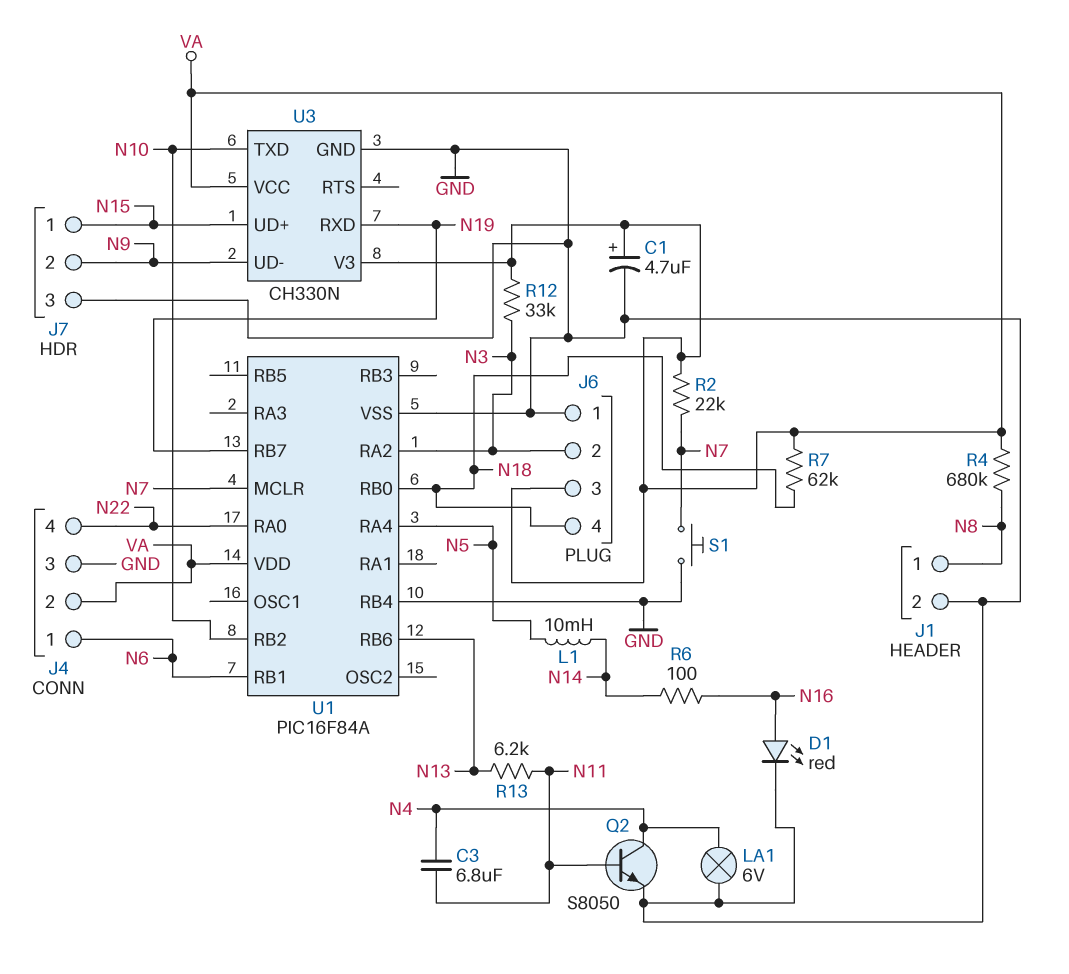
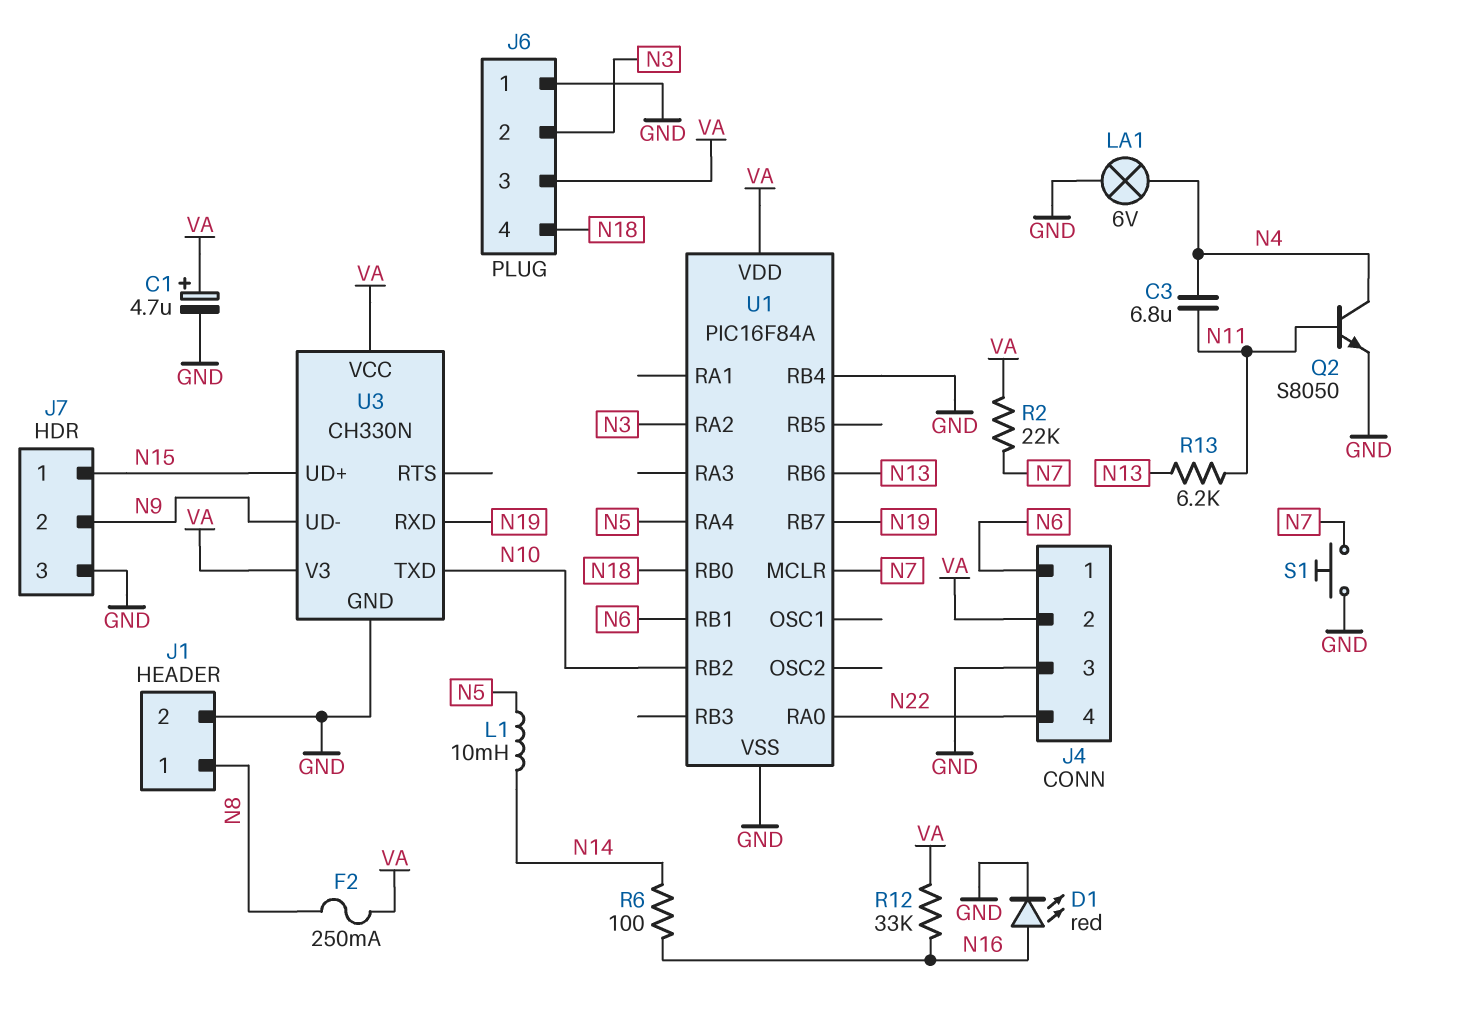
F2: none -> 250mA (N8, VA)
R4: 680k (N8, VA) -> none
R7: 62k (N18, VA) -> none
R12: 33k (N3, VA) -> 33k (N16, VA)

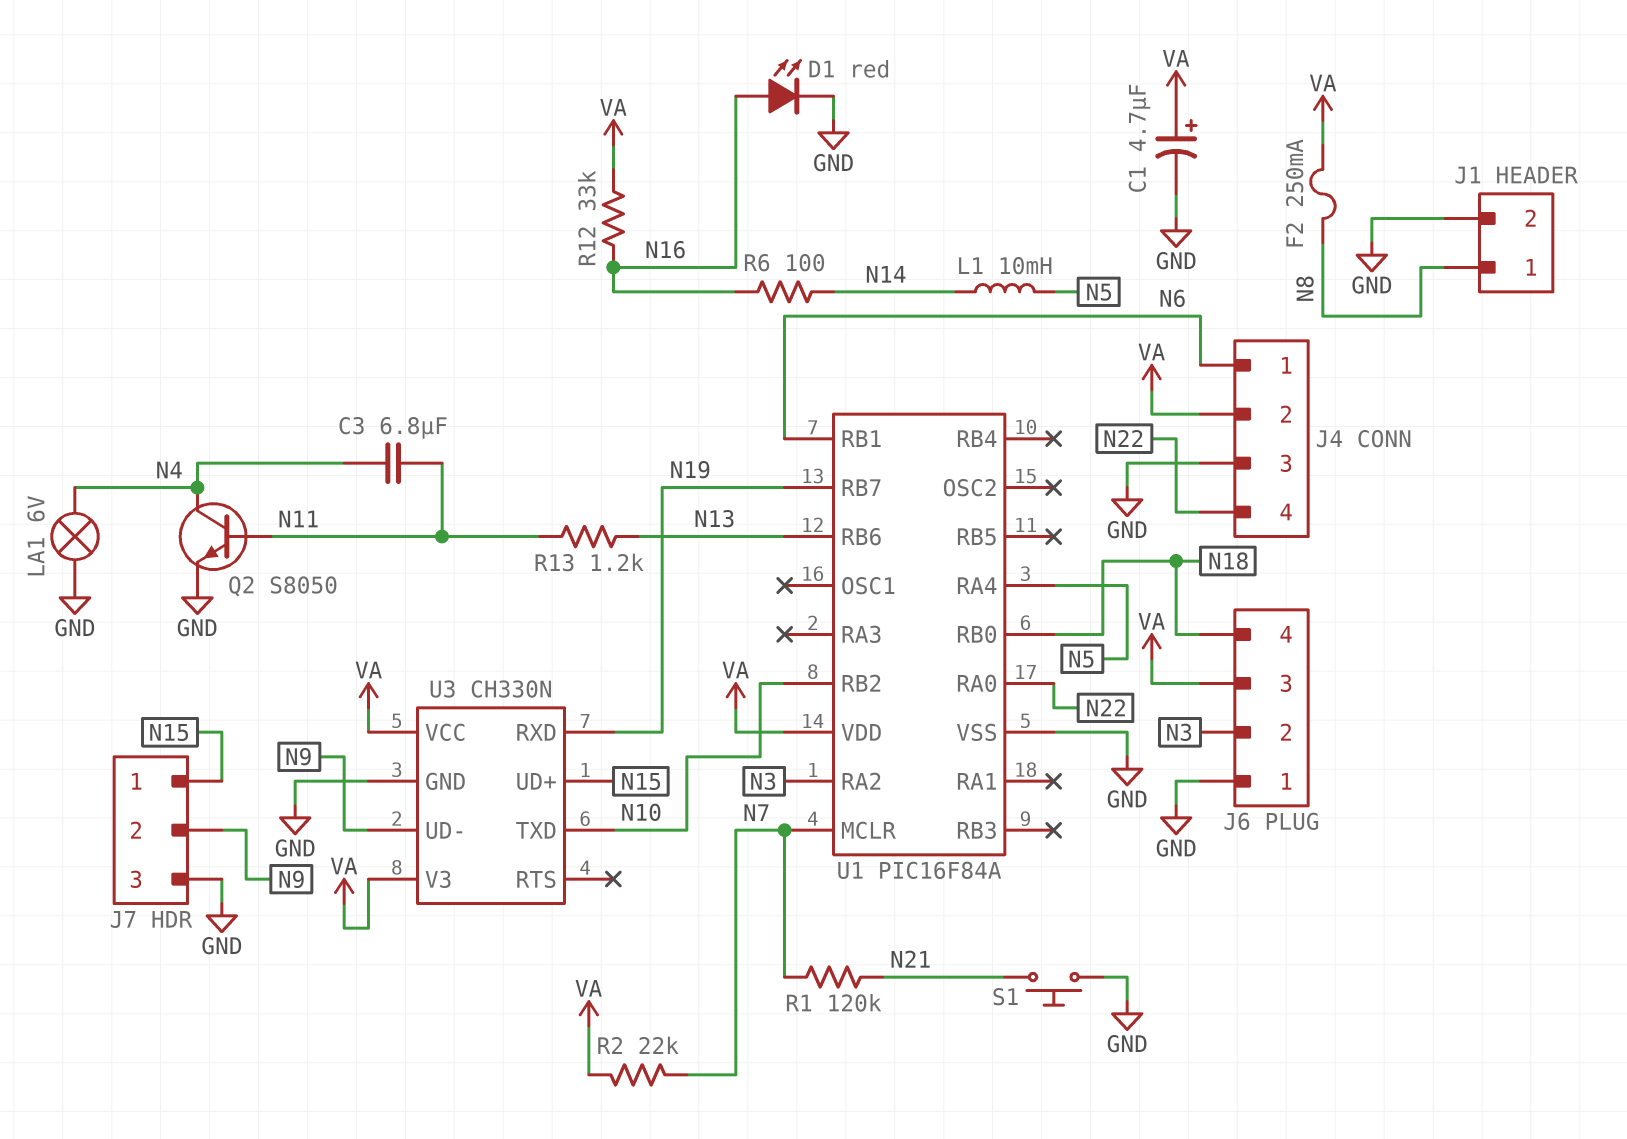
R1: none -> 120k (N7, N21)
R13: 6.2k (N11, N13) -> 1.2k (N11, N13)
S1: button (GND, N7) -> button (GND, N21)
U1 pin RB4: GND -> none

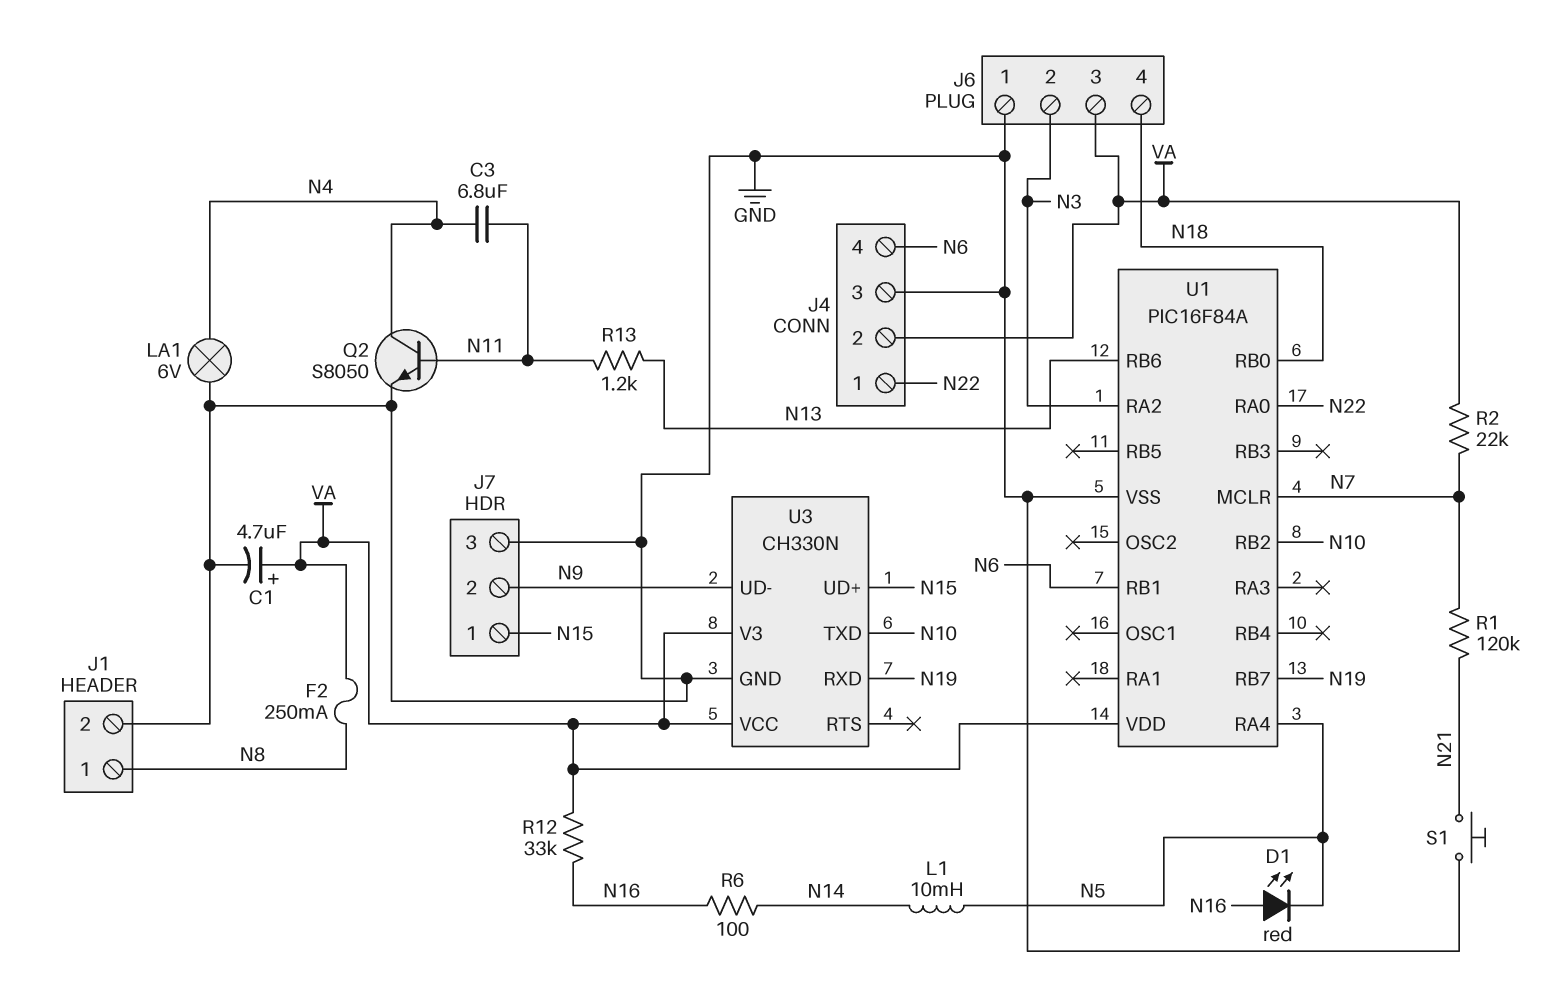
D1: LED red (A N16, K GND) -> LED red (A N16, K N5)
J4 pin 1: N6 -> N22
J4 pin 4: N22 -> N6

